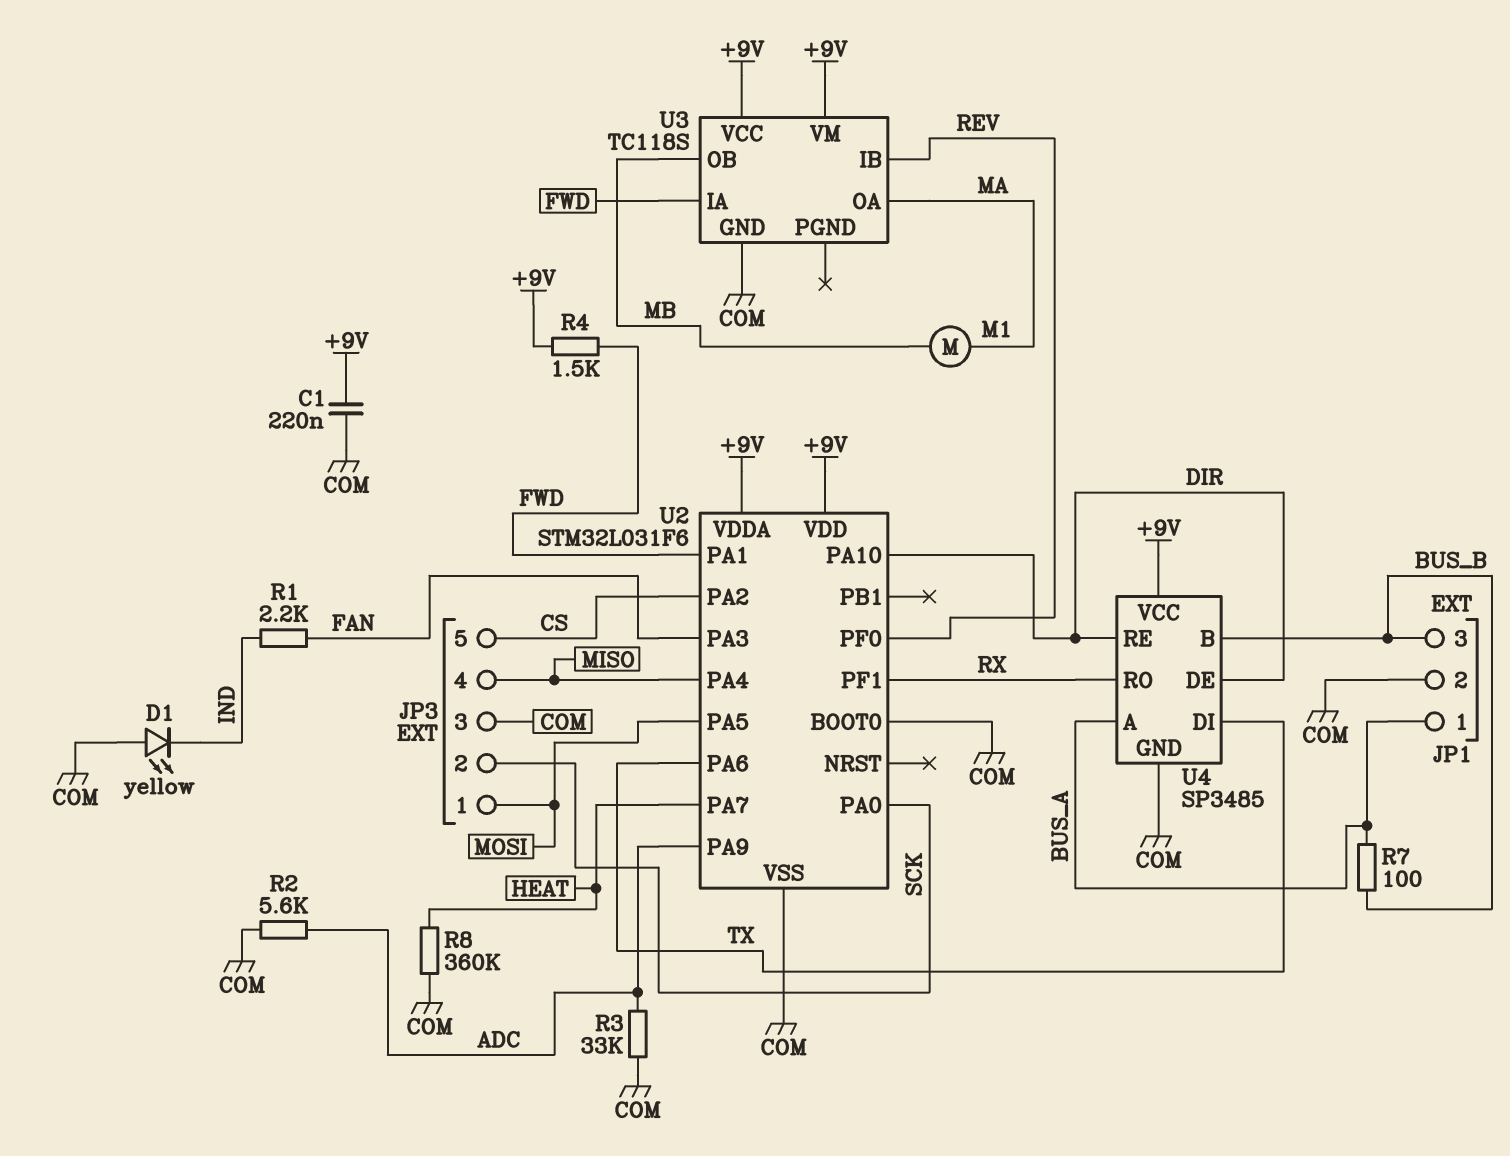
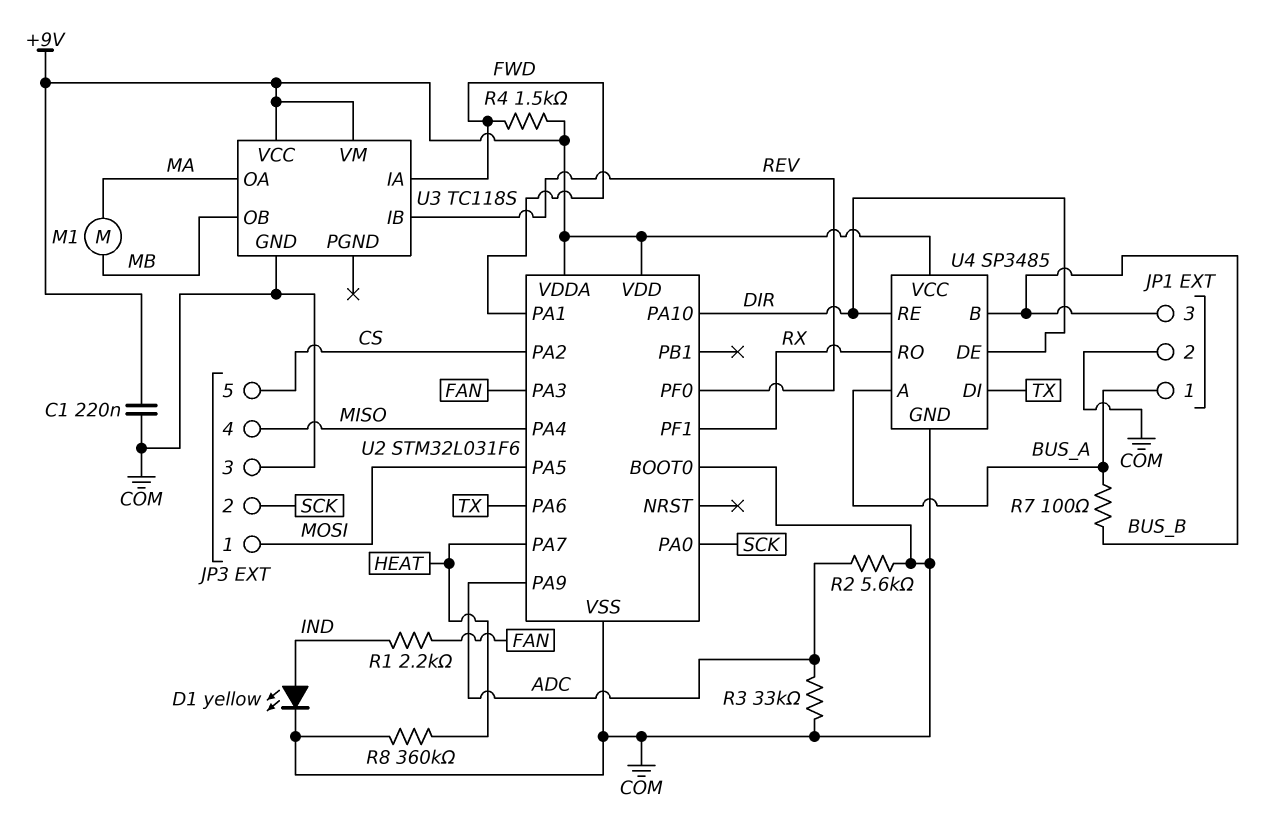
D1: LED yellow (A COM, K IND) -> LED yellow (A IND, K COM)

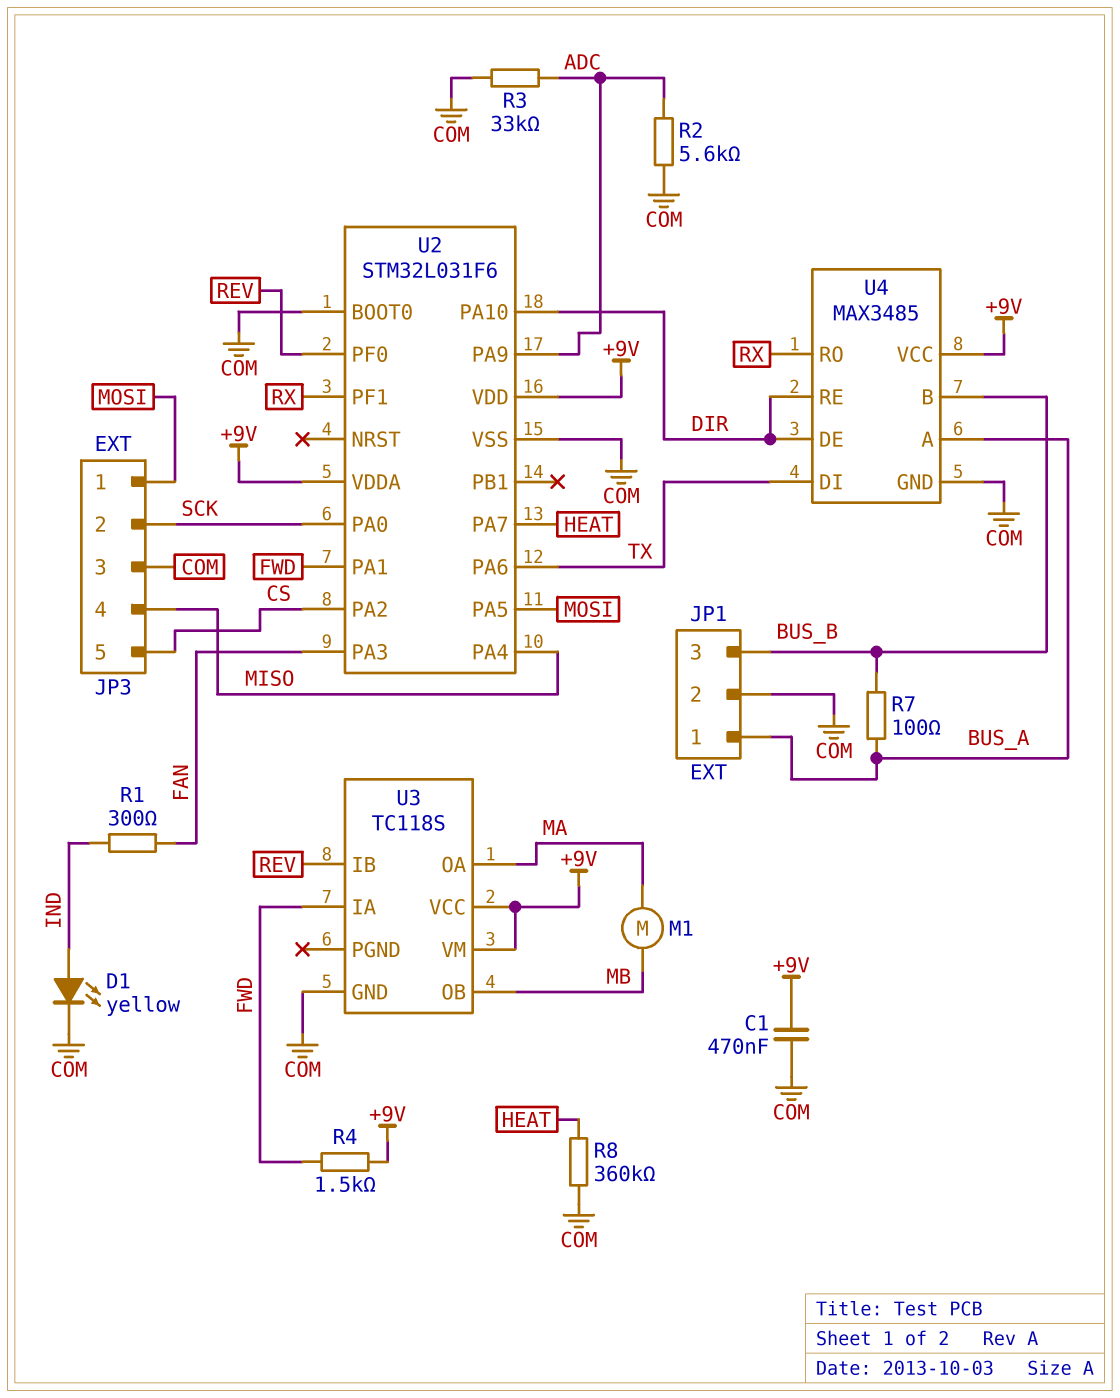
C1: 220nF (+9V, COM) -> 470nF (+9V, COM)
R1: 2.2k (FAN, IND) -> 300 (FAN, IND)
U4: SP3485 -> MAX3485

